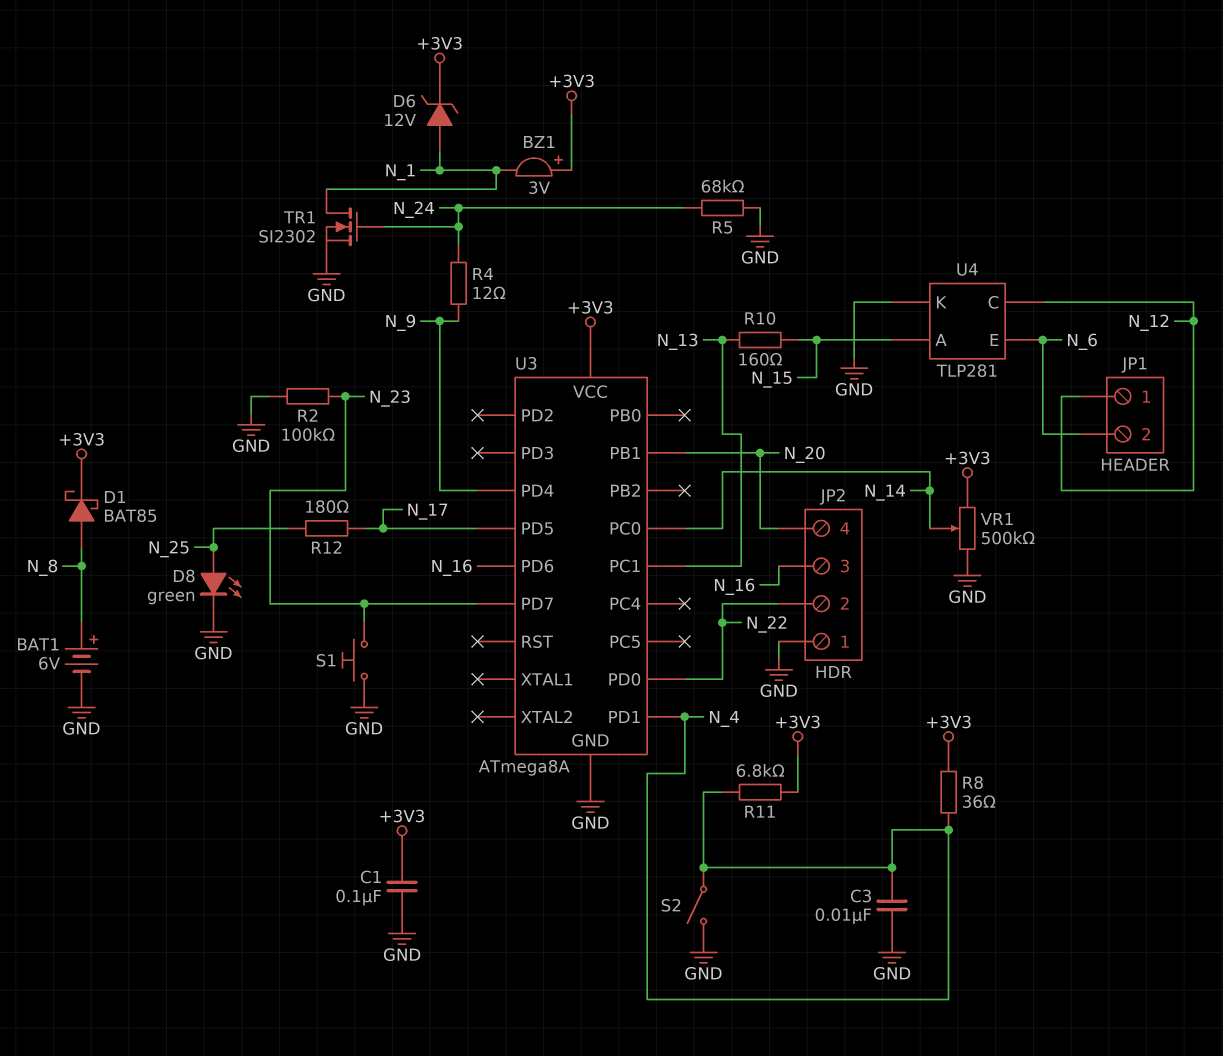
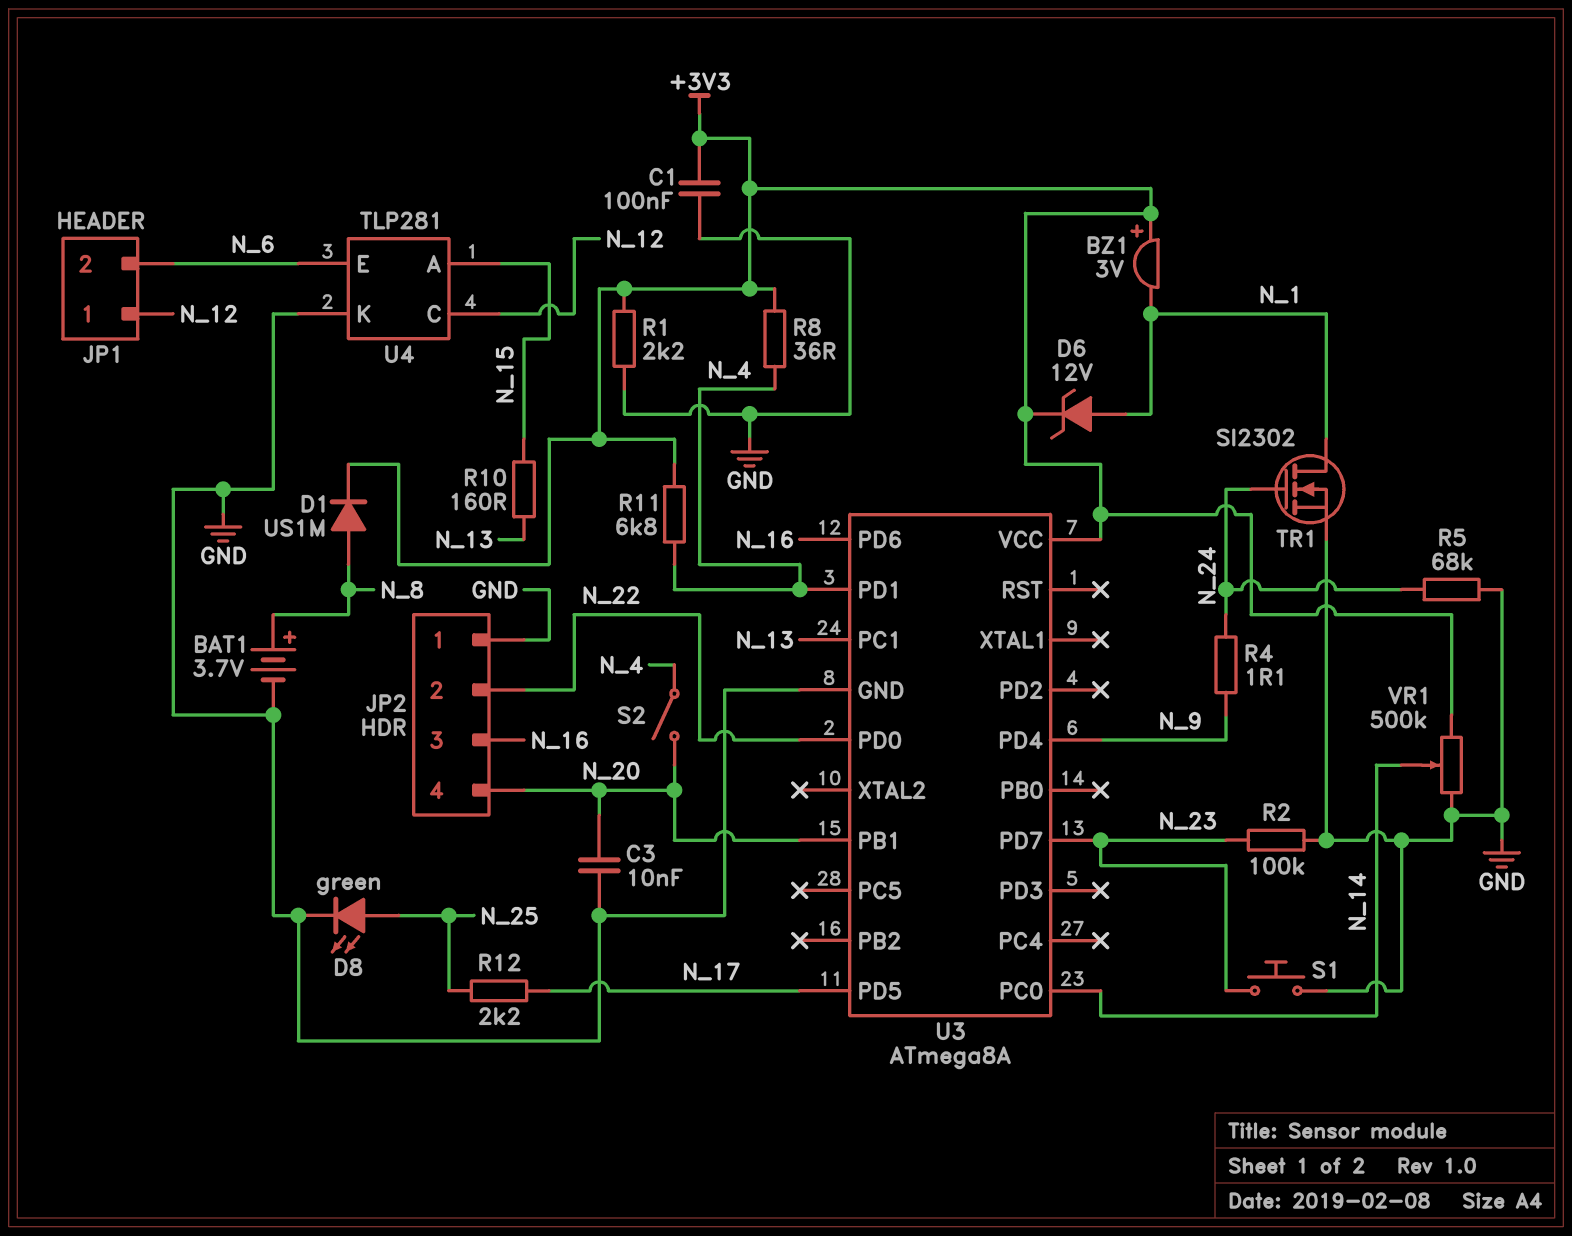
BAT1: 6V (plus N_8, minus GND) -> 3.7V (plus N_8, minus GND)
C3: 10nF (GND, N_4) -> 10nF (GND, N_20)
D1: schottky BAT85 (A N_8, K +3V3) -> diode US1M (A N_8, K +3V3)
R1: none -> 2.2k (+3V3, GND)
R4: 12 (N_9, N_24) -> 1.1 (N_9, N_24)
R12: 180 (N_17, N_25) -> 2.2k (N_17, N_25)
S2: switch (GND, N_4) -> switch (N_4, N_20)

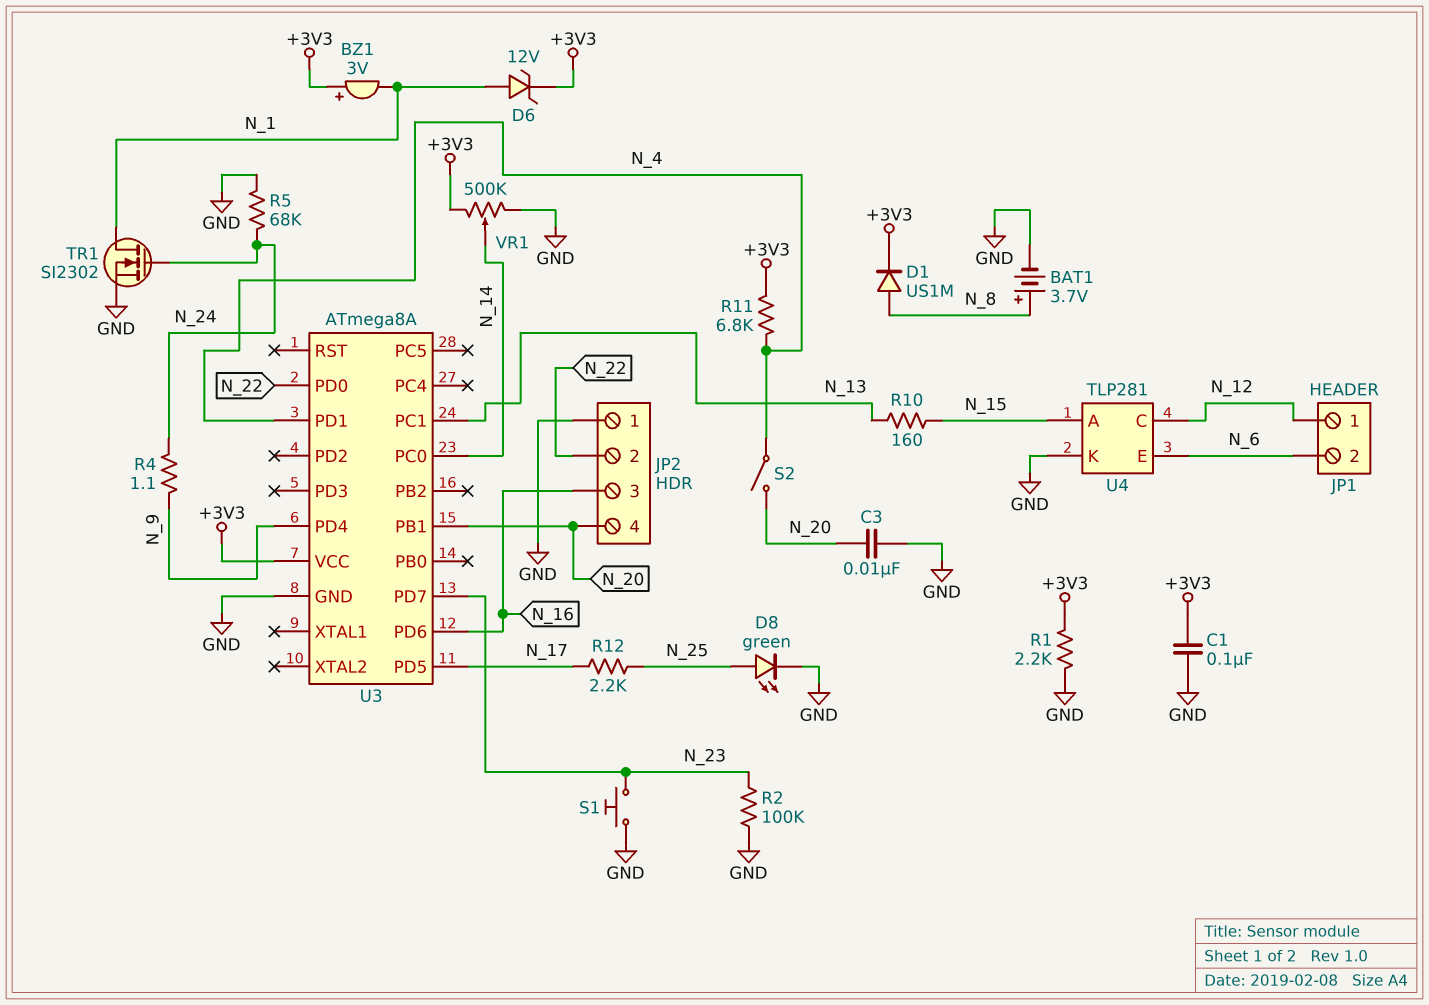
R8: 36 (+3V3, N_4) -> none

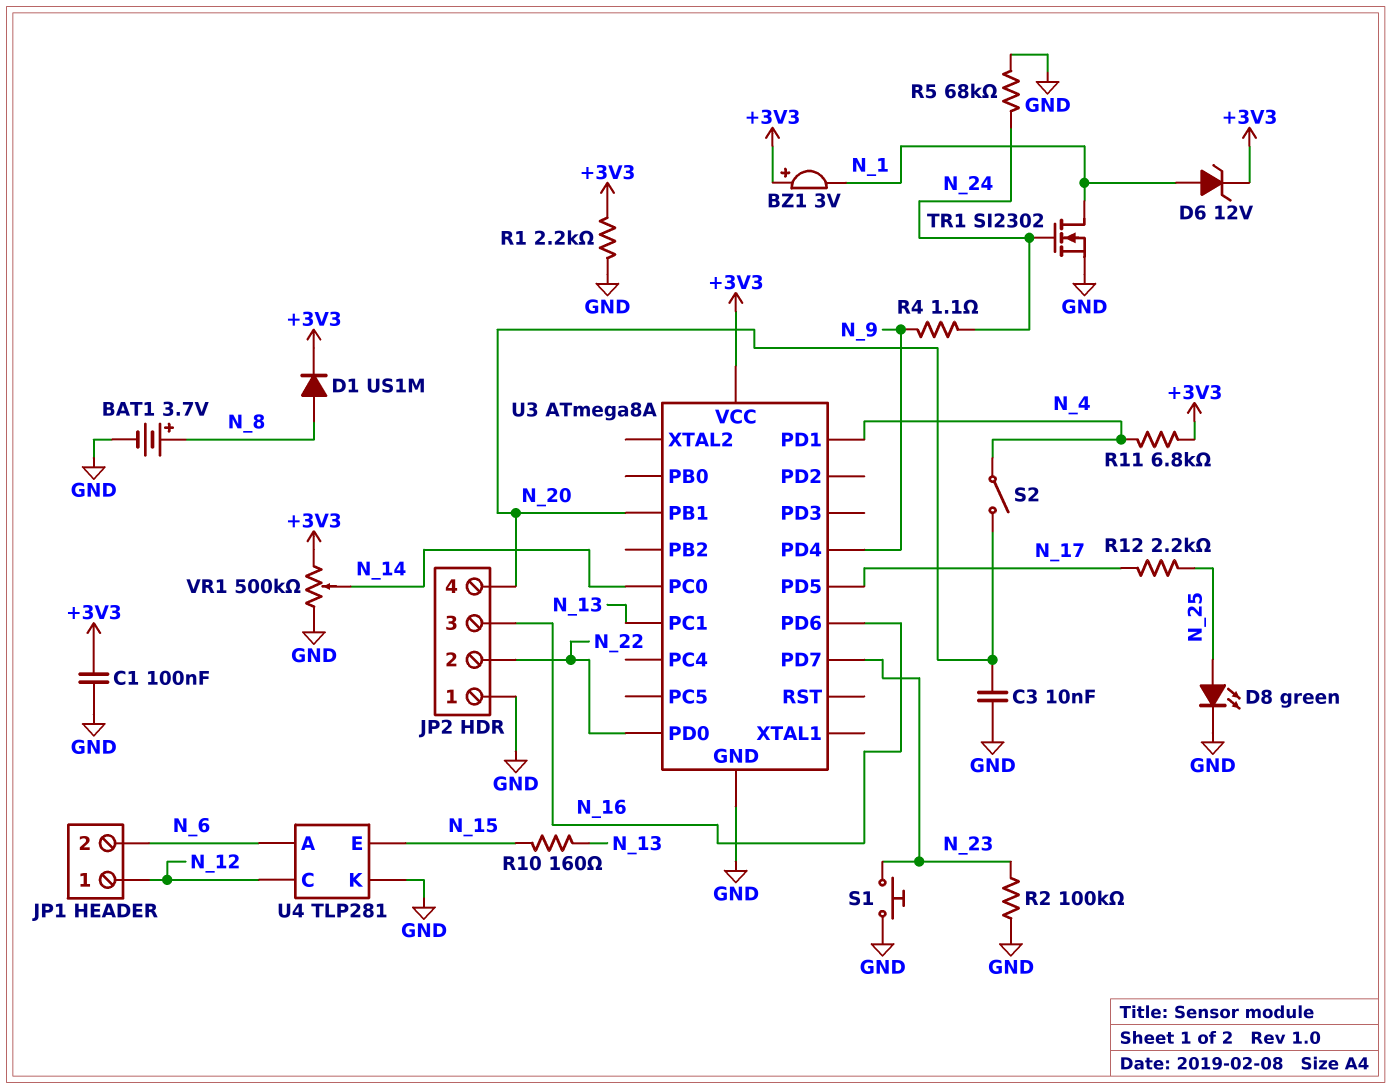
U4 pin A: N_15 -> N_6
U4 pin E: N_6 -> N_15

